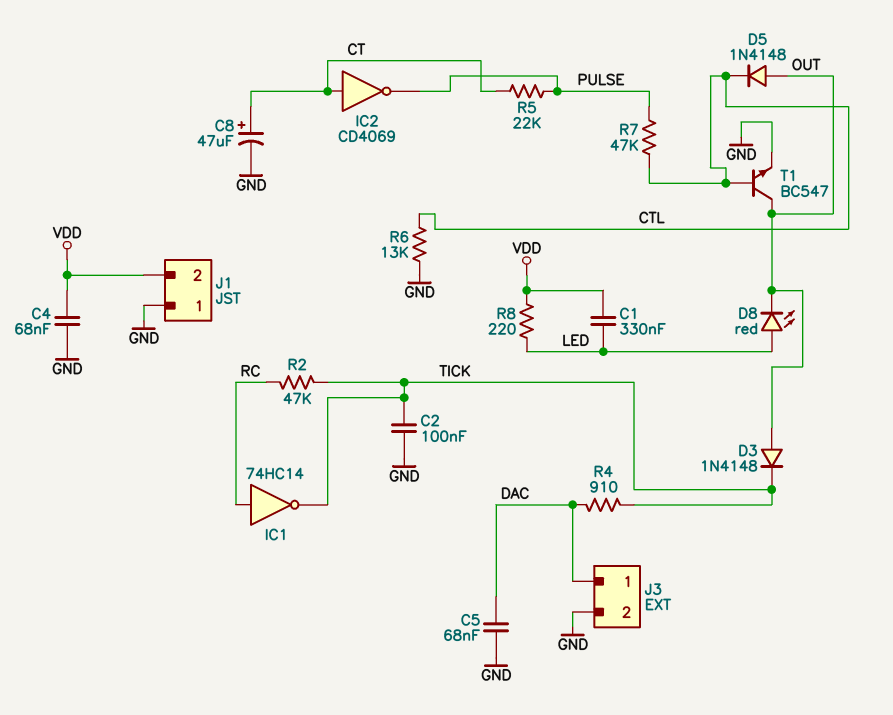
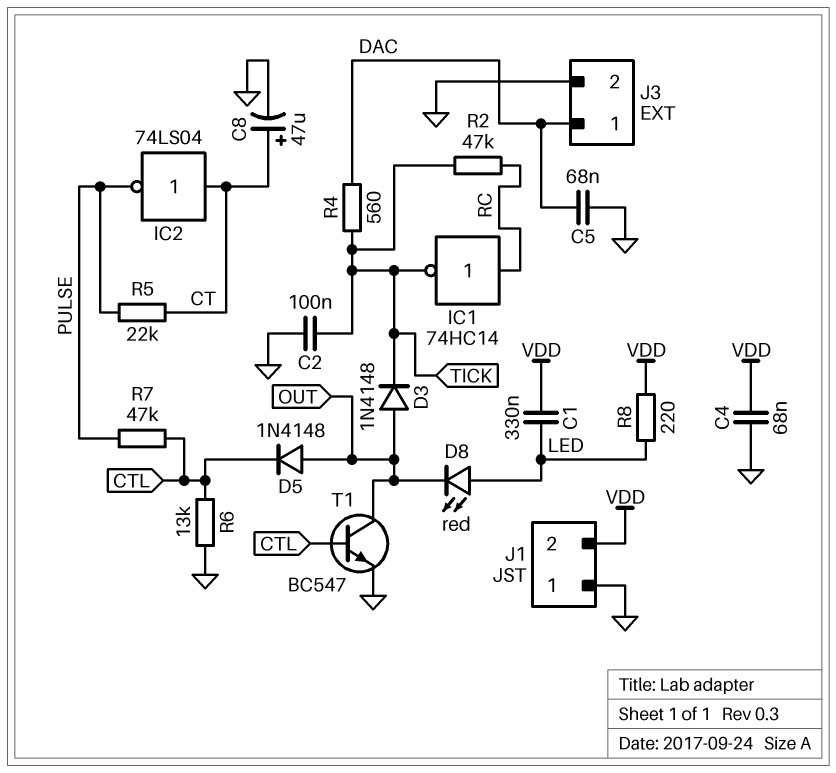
IC2: NOT CD4069 (in CT, out PULSE) -> NOT 74LS04 (in CT, out PULSE)
R4: 910 (DAC, TICK) -> 560 (DAC, TICK)

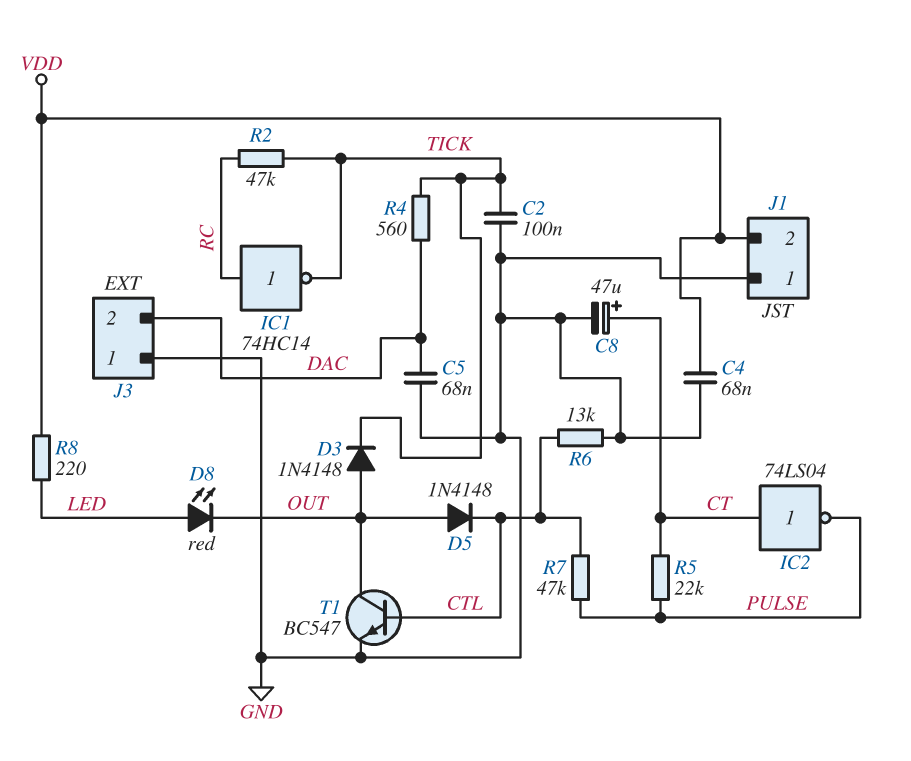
C1: 330nF (LED, VDD) -> none
J3 pin 1: DAC -> GND
J3 pin 2: GND -> DAC

